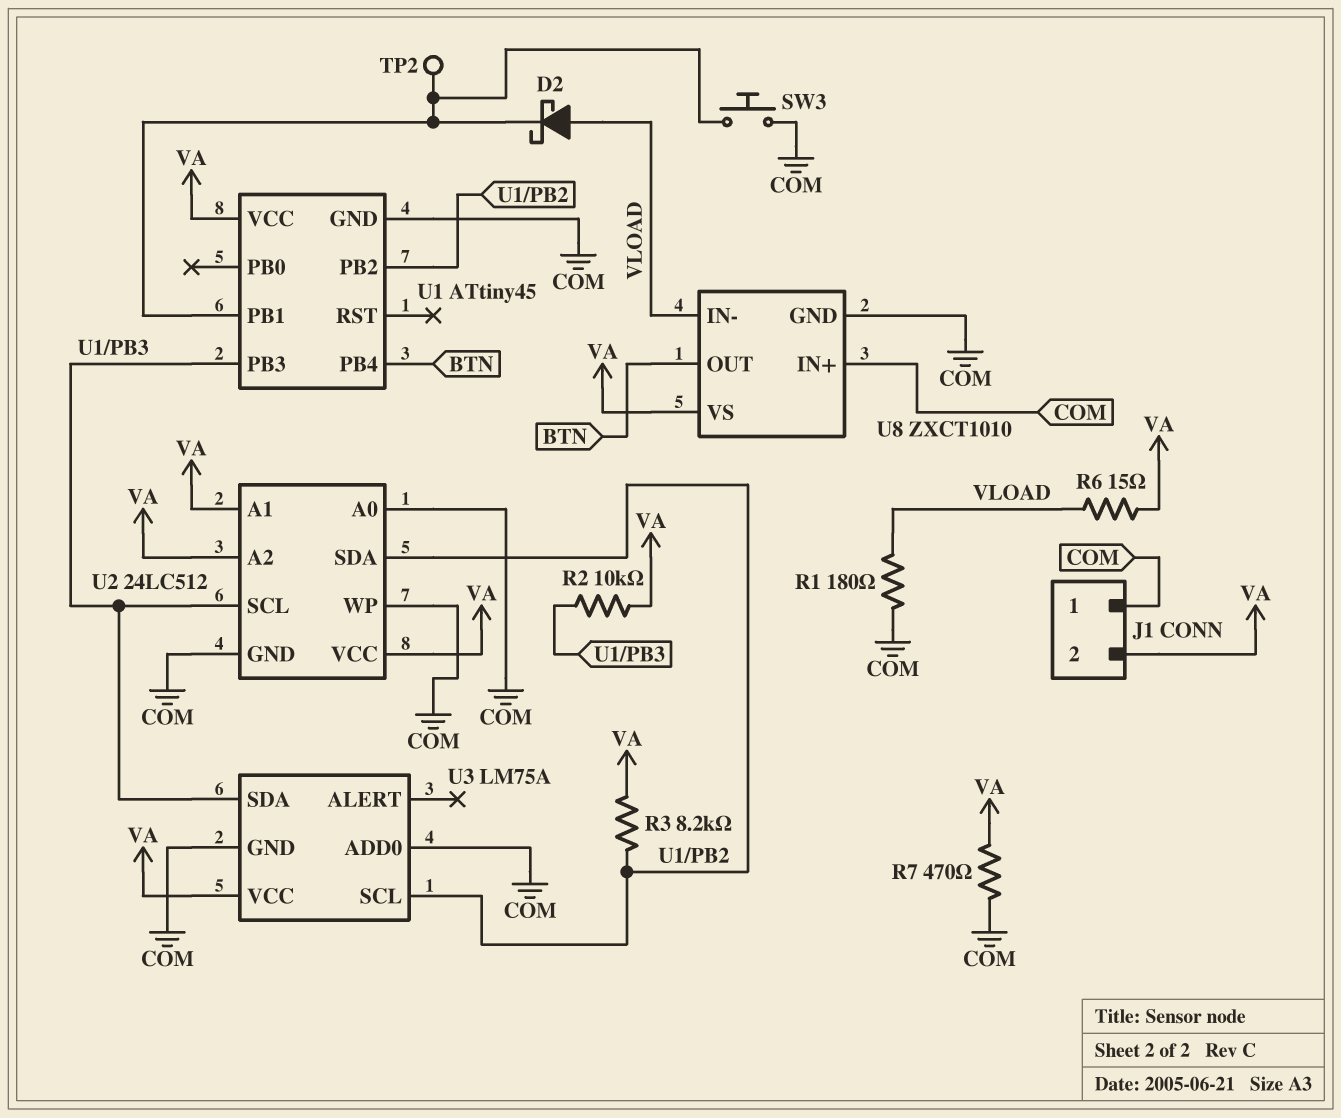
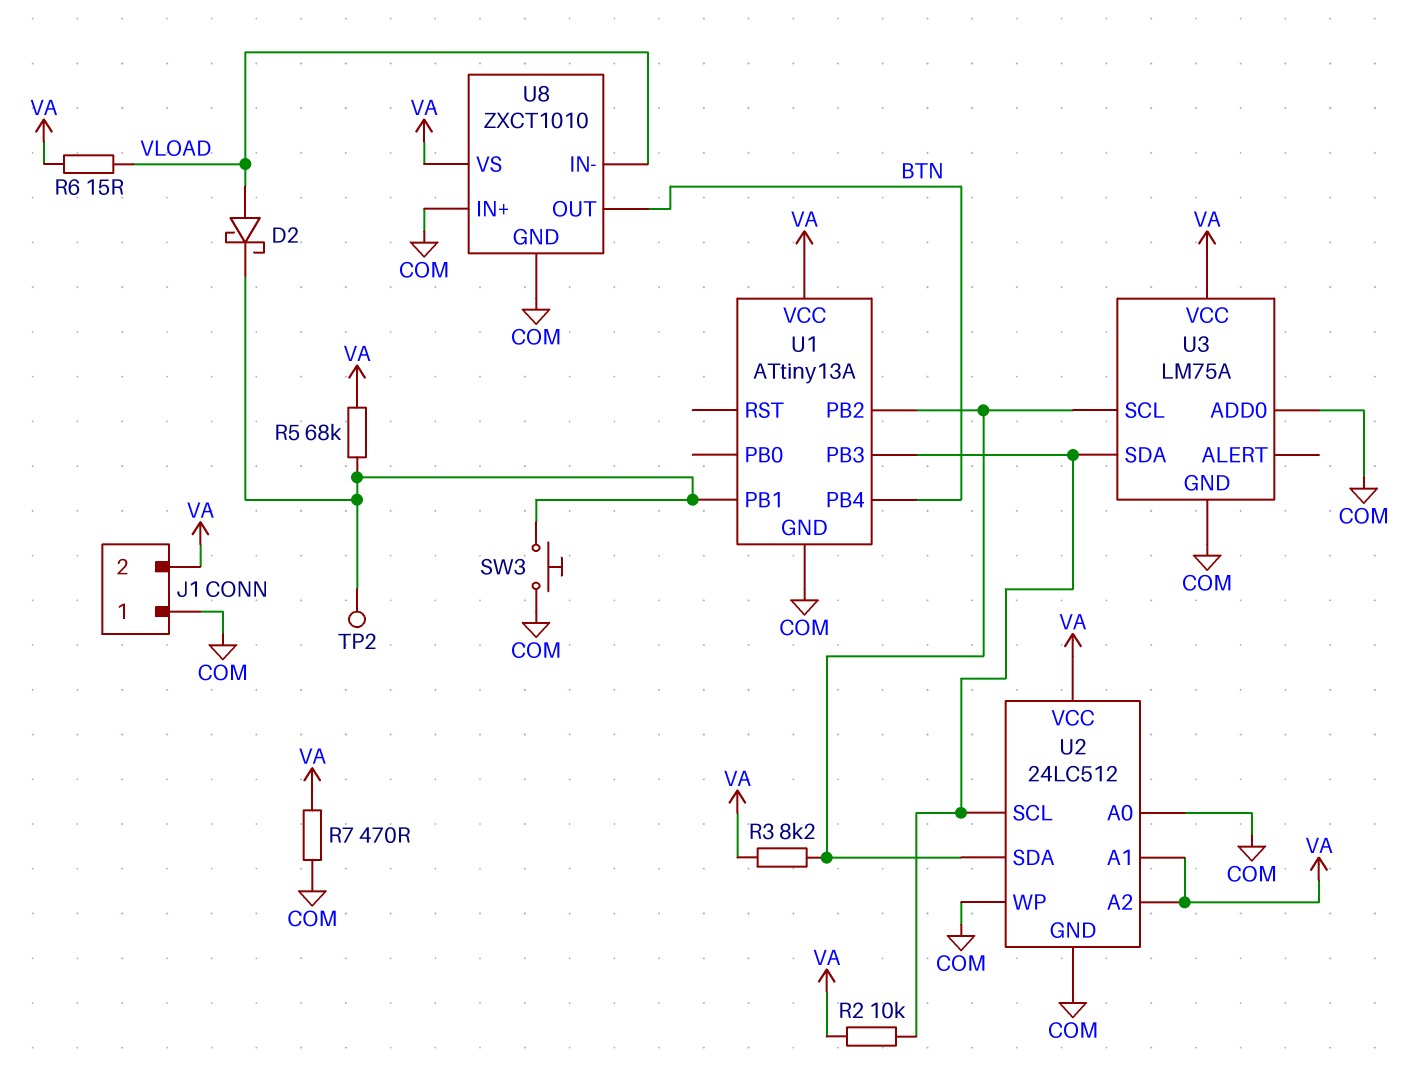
R1: 180 (COM, VLOAD) -> none
R5: none -> 68k (U1/PB1, VA)
U1: ATtiny45 -> ATtiny13A

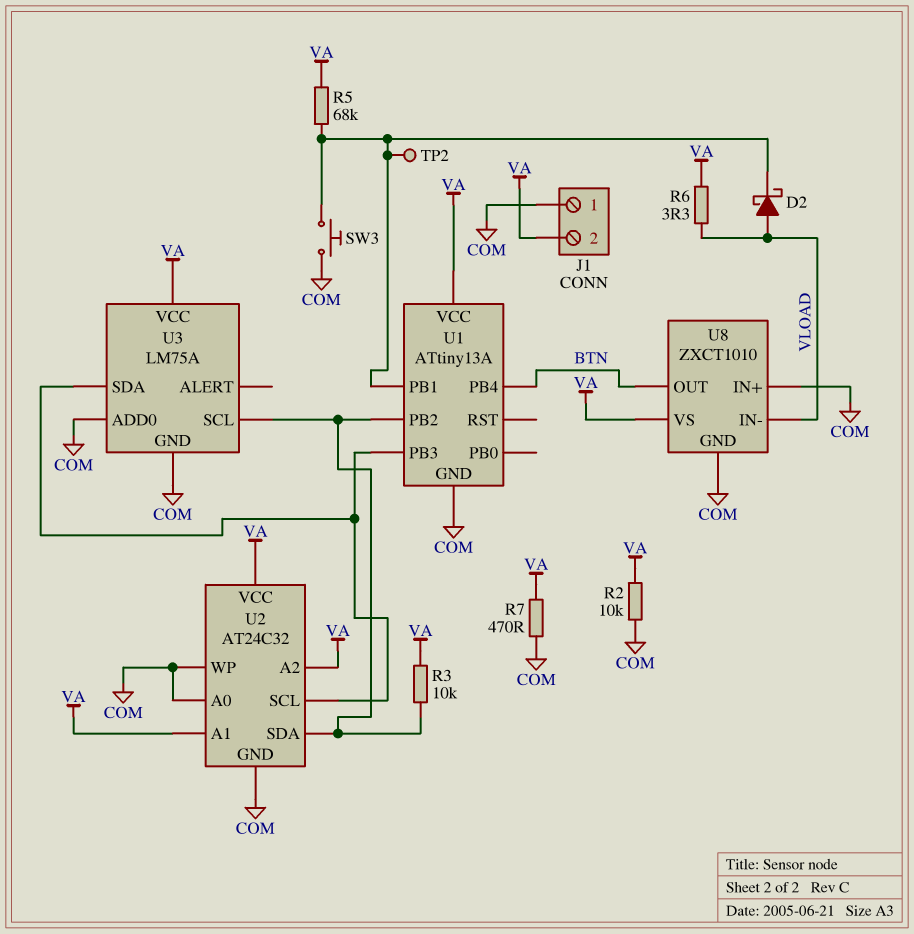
R2: 10k (U1/PB3, VA) -> 10k (COM, VA)
R3: 8.2k (U1/PB2, VA) -> 10k (U1/PB2, VA)
R6: 15 (VA, VLOAD) -> 3.3 (VA, VLOAD)
U2: 24LC512 -> AT24C32

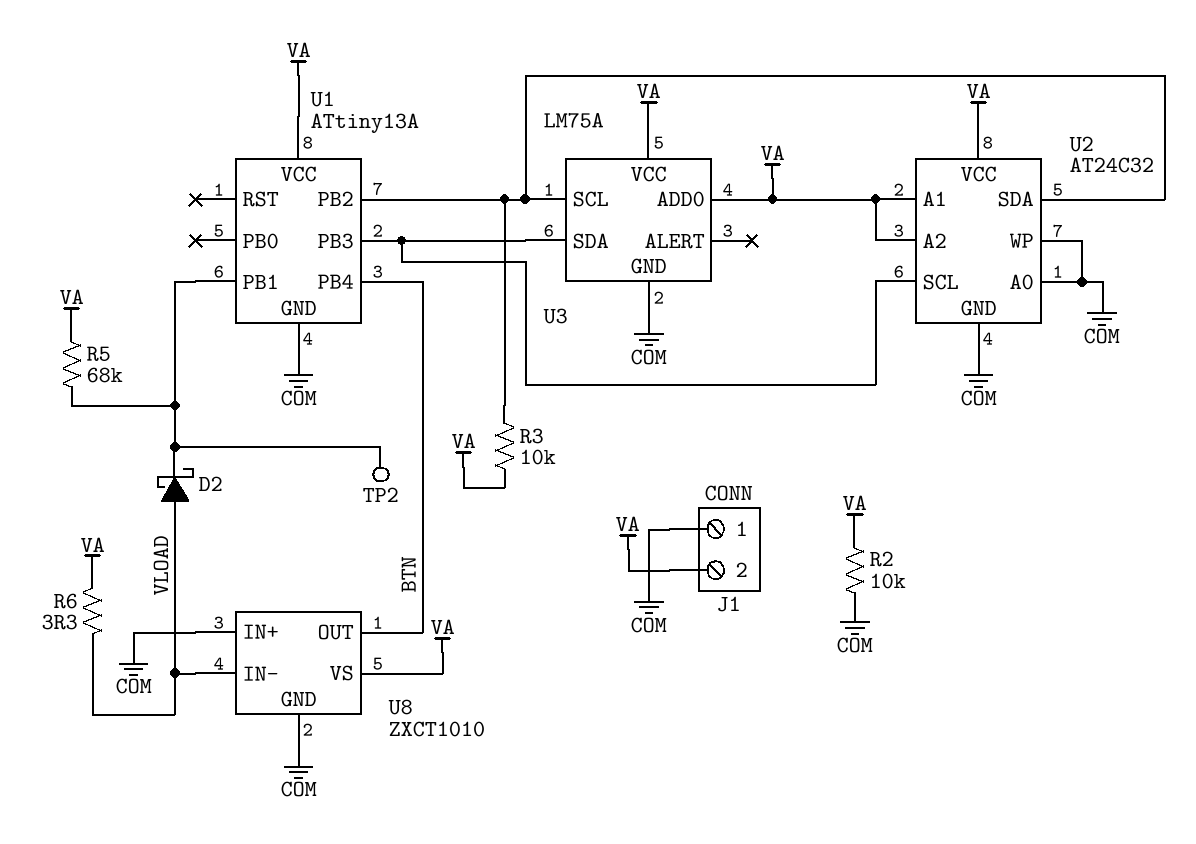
R7: 470 (COM, VA) -> none
SW3: button (COM, U1/PB1) -> none
U3 pin ADD0: COM -> VA

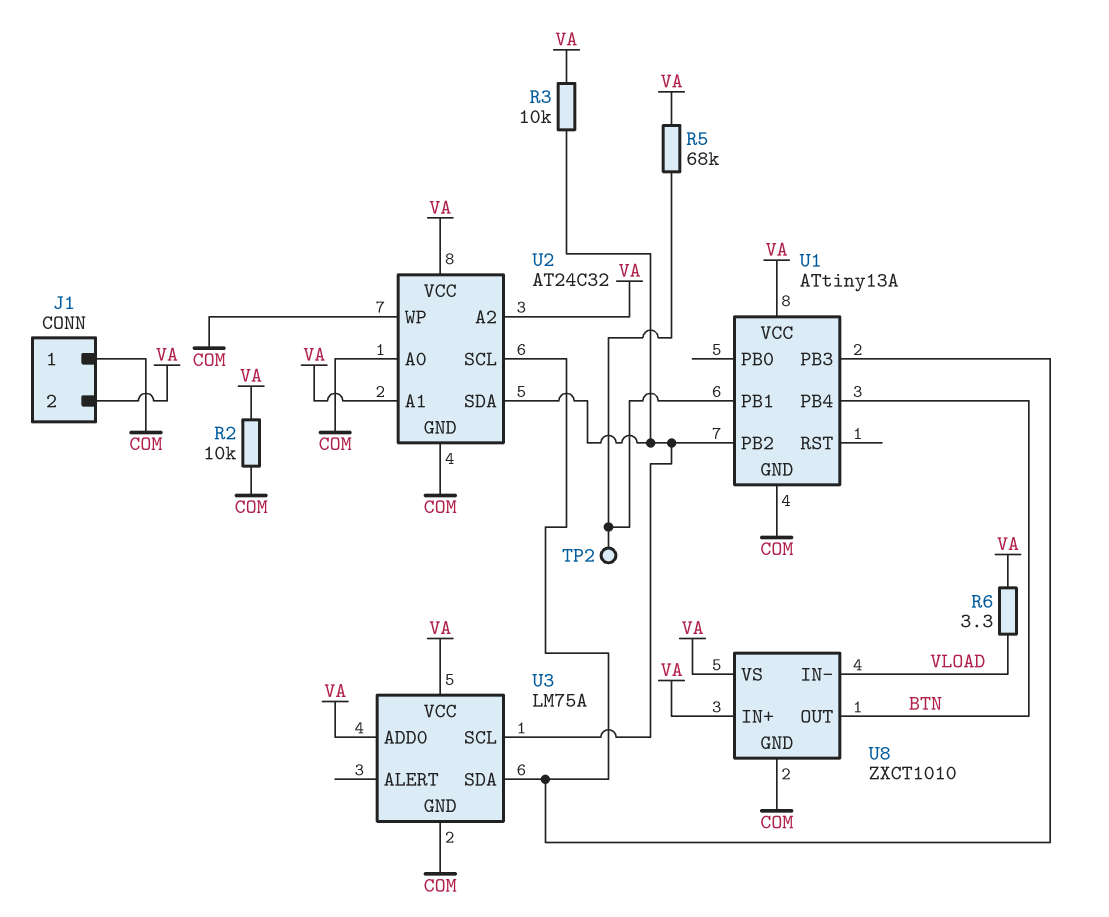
D2: schottky (A VLOAD, K U1/PB1) -> none
U8 pin IN+: COM -> VA

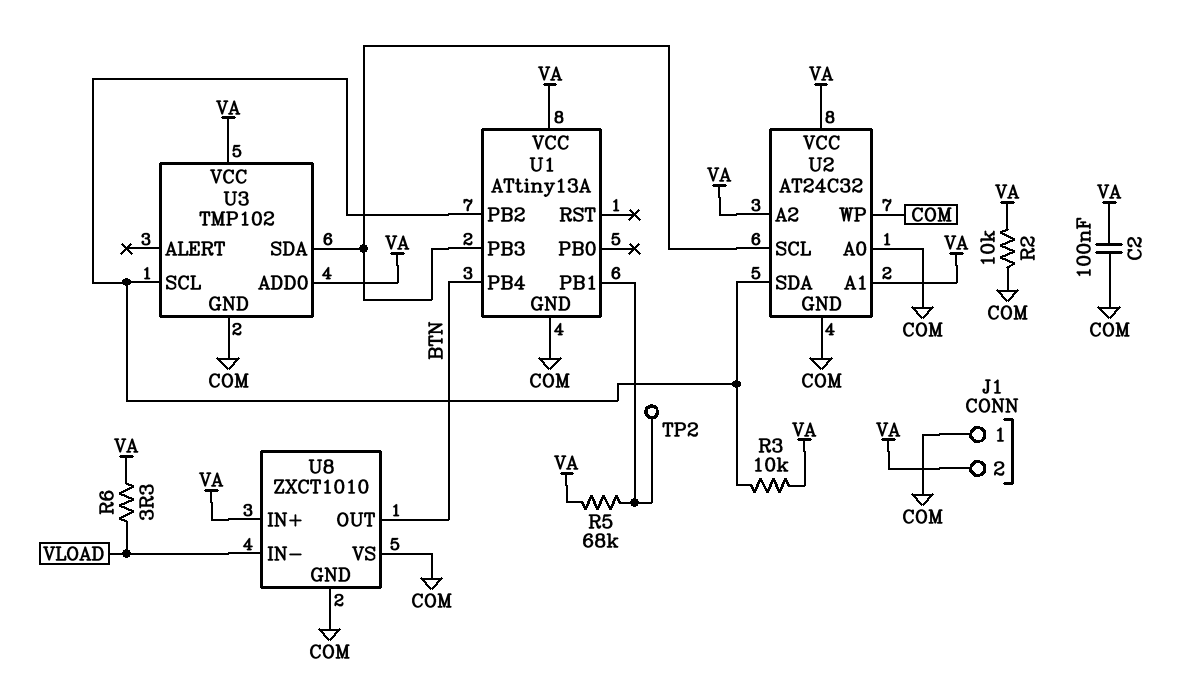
C2: none -> 100nF (COM, VA)
U3: LM75A -> TMP102
U8 pin VS: VA -> COM

